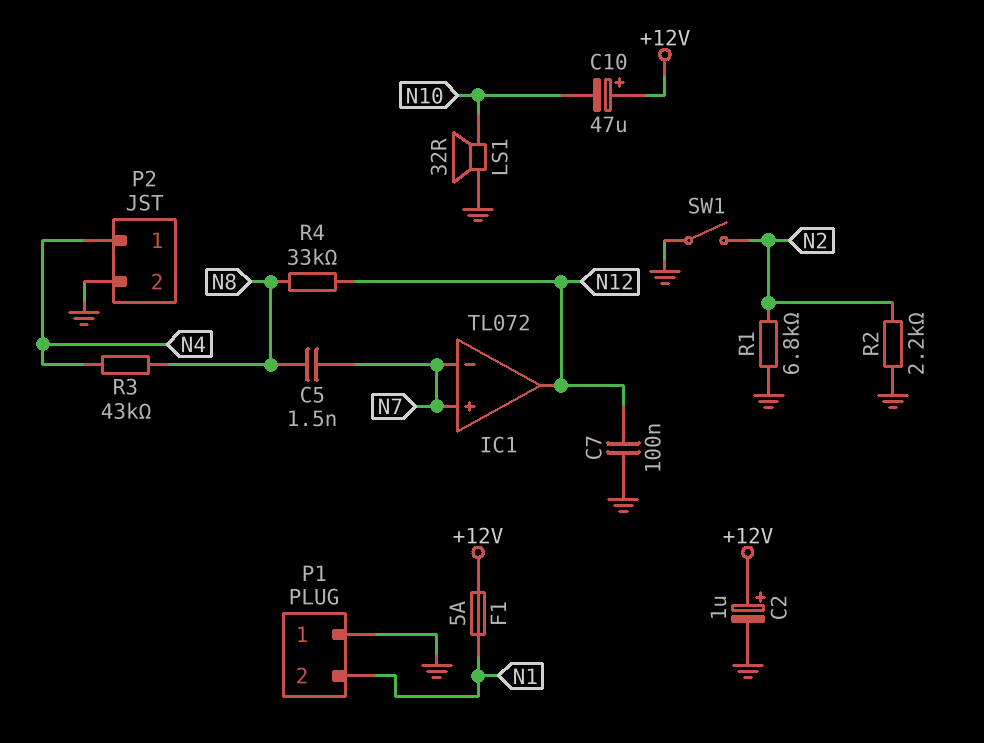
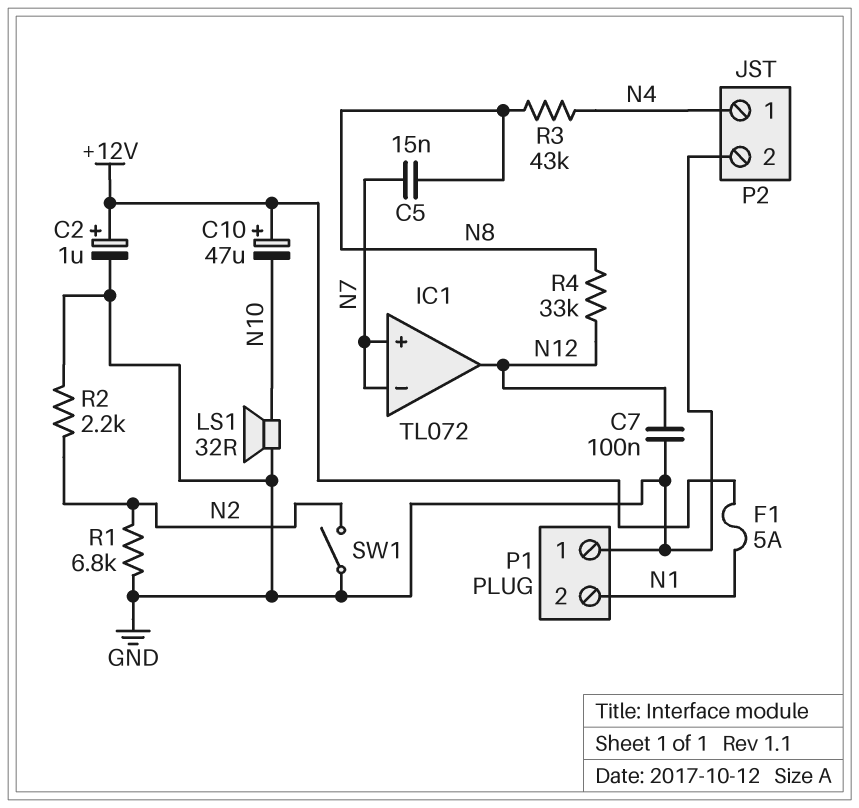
C5: 1.5nF (N7, N8) -> 15nF (N7, N8)

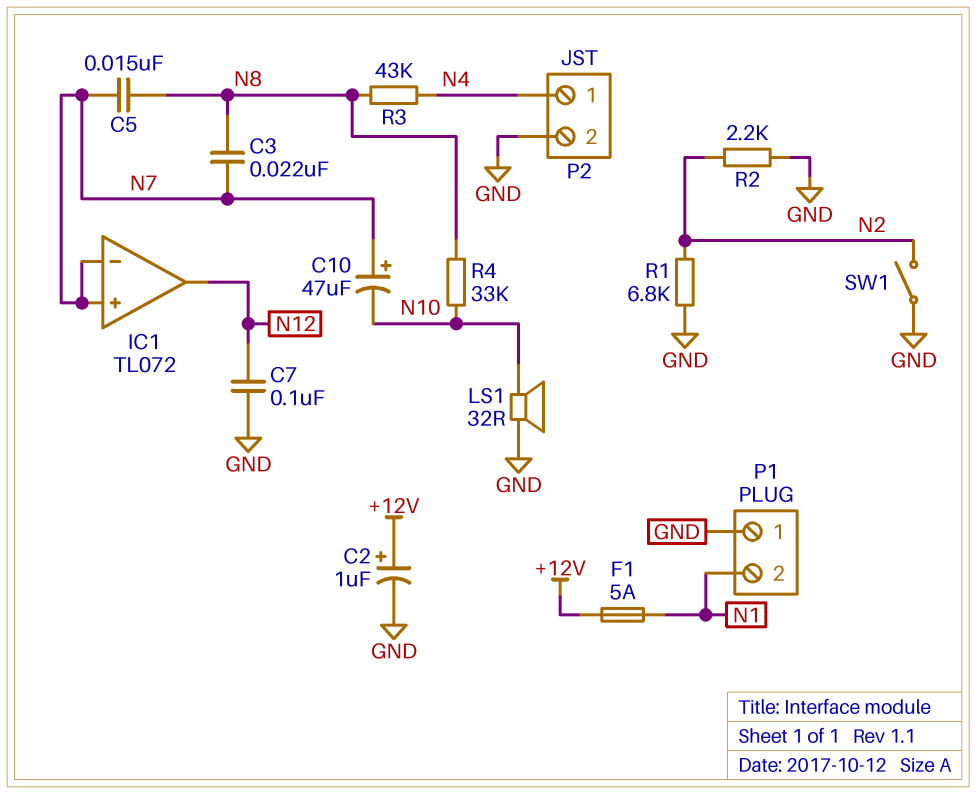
C3: none -> 22nF (N7, N8)
C10: 47uF (plus +12V, minus N10) -> 47uF (plus N7, minus N10)
R4: 33k (N8, N12) -> 33k (N8, N10)

